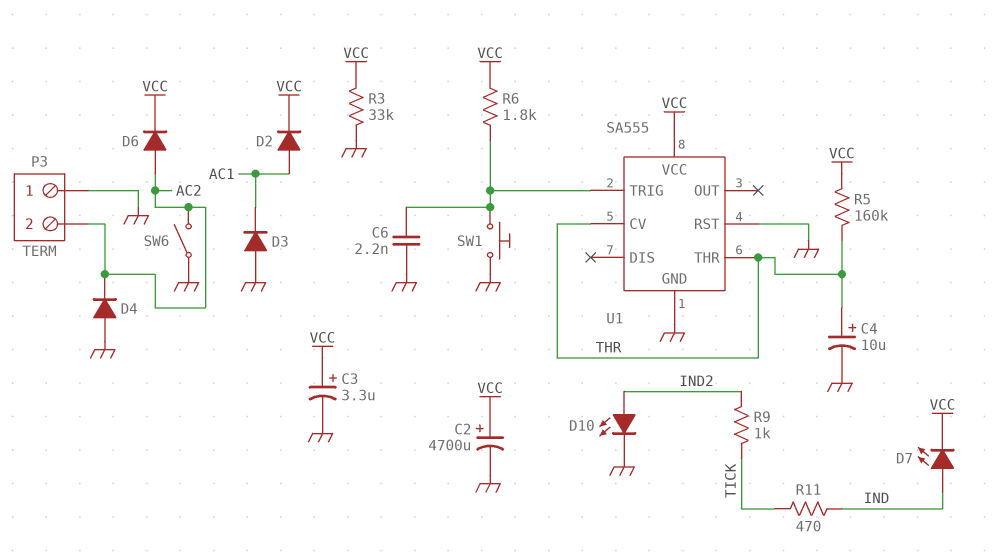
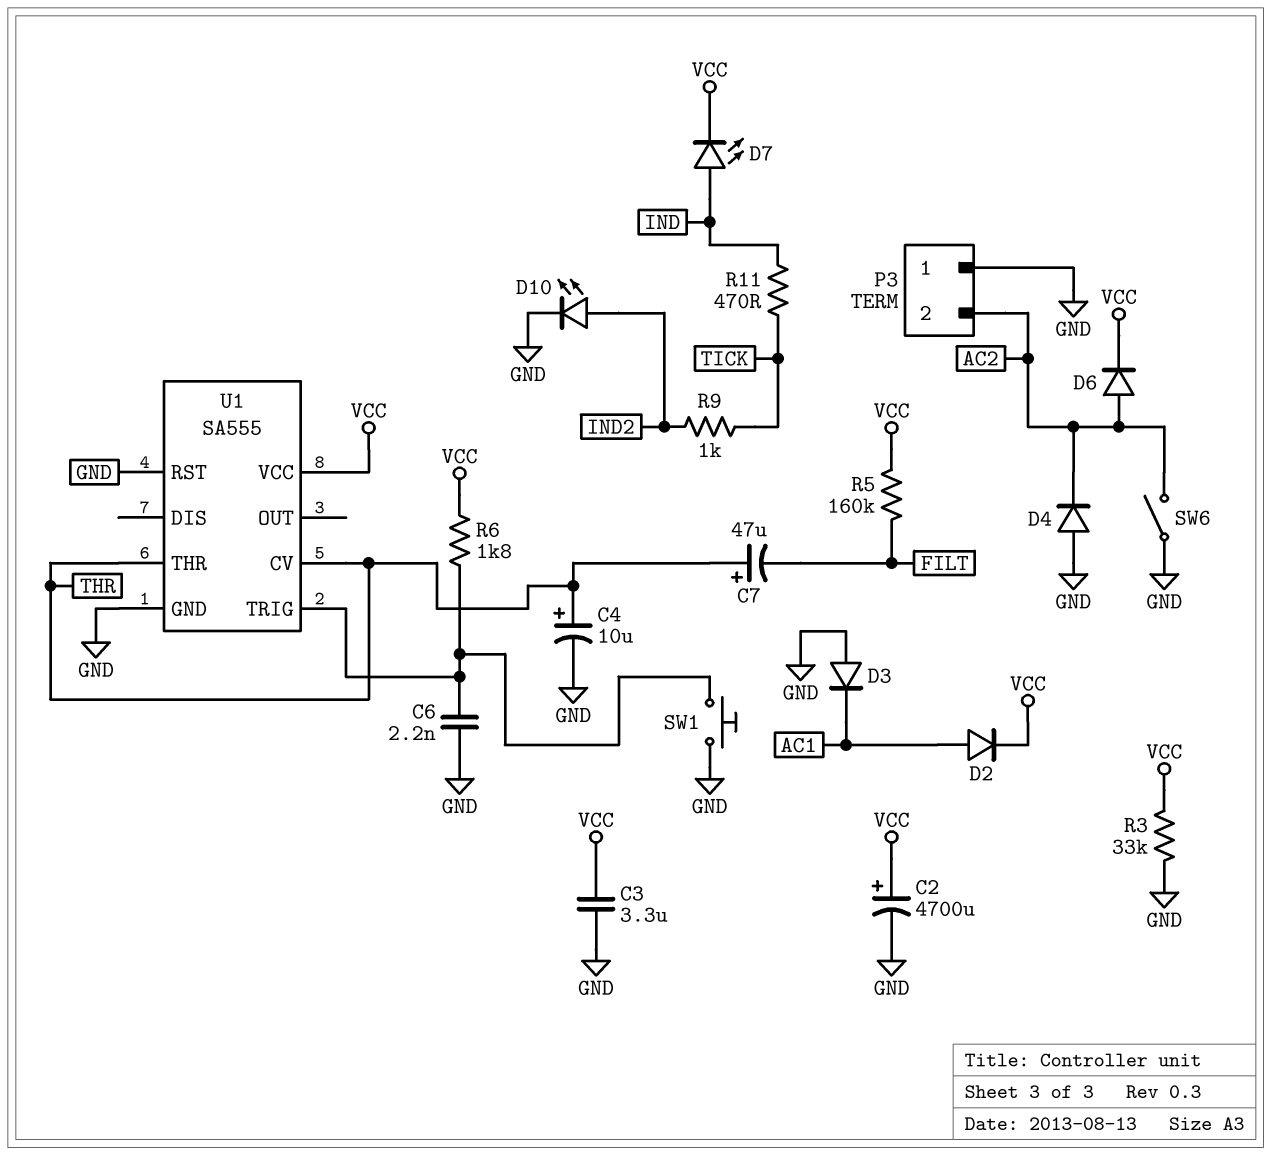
C3: 3.3uF (plus VCC, minus GND) -> 3.3uF (GND, VCC)
C7: none -> 47uF (plus THR, minus FILT)
R5: 160k (THR, VCC) -> 160k (FILT, VCC)

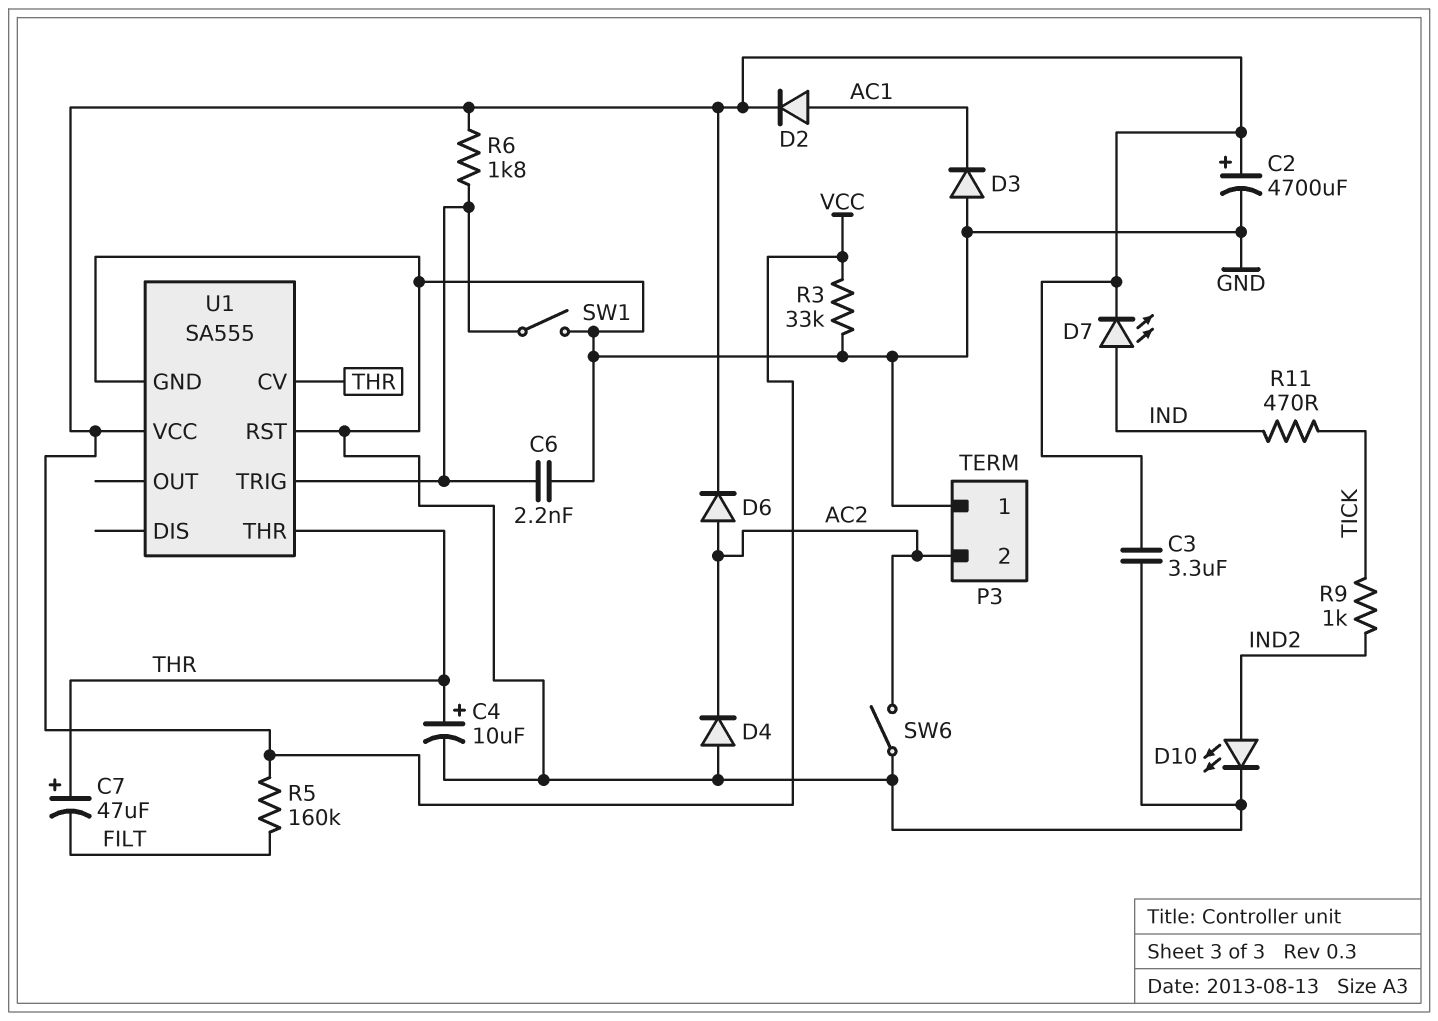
SW1: button (GND, U1/TRIG) -> switch (GND, U1/TRIG)

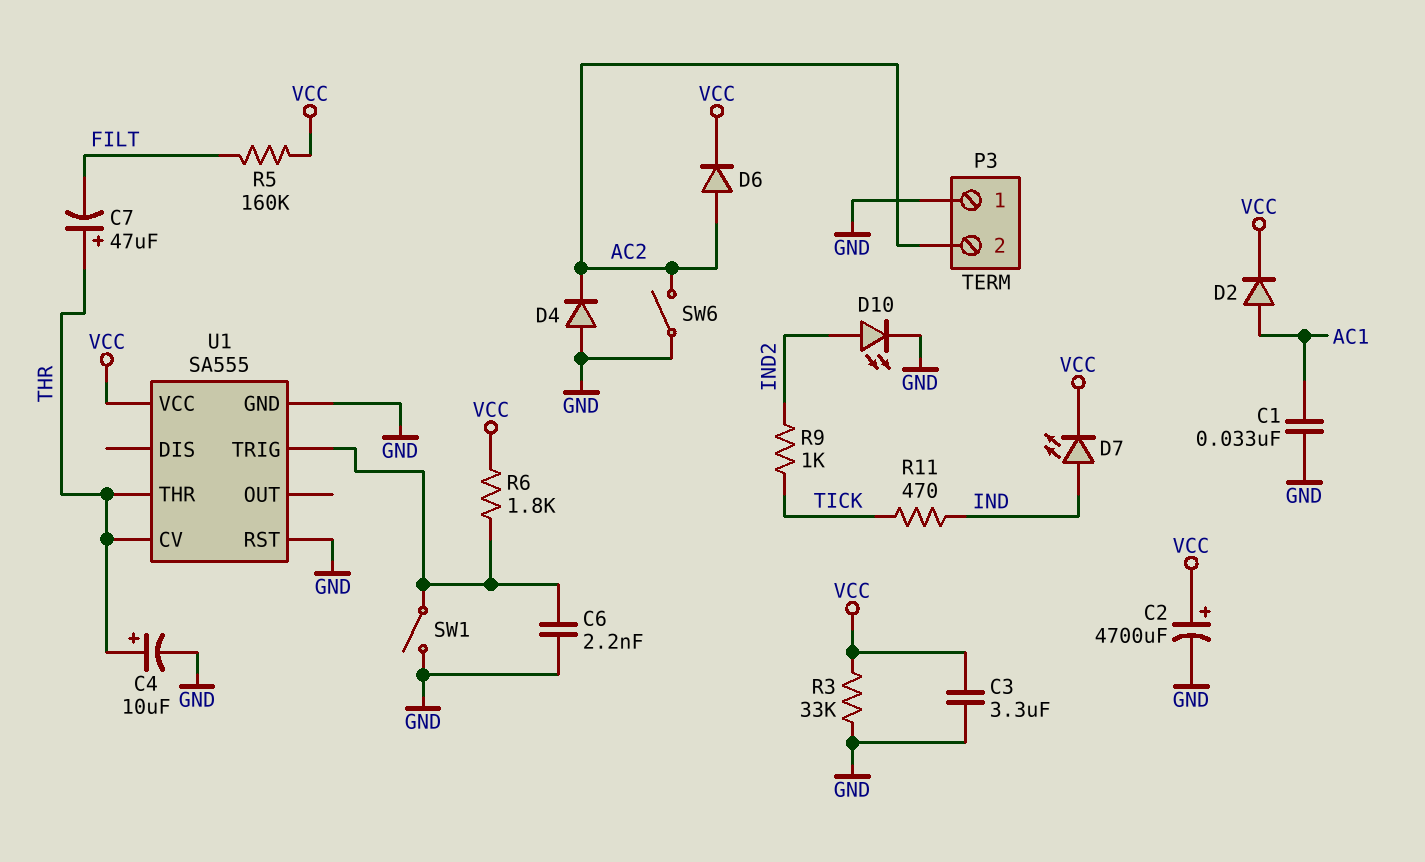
C1: none -> 33nF (AC1, GND)
D3: diode (A GND, K AC1) -> none

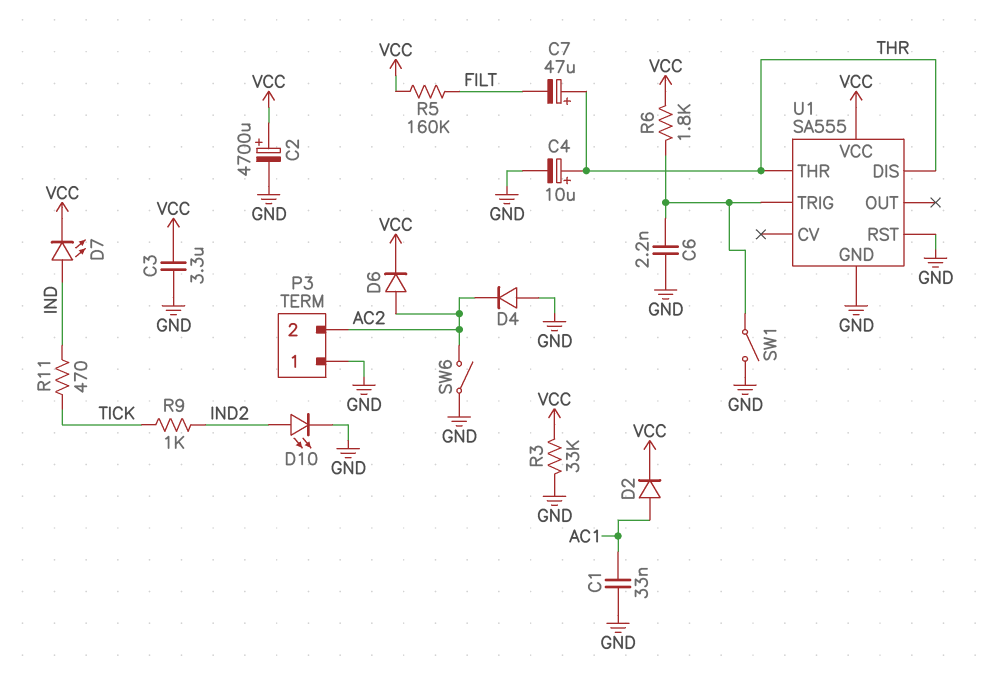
U1 pin CV: THR -> none
U1 pin DIS: none -> THR

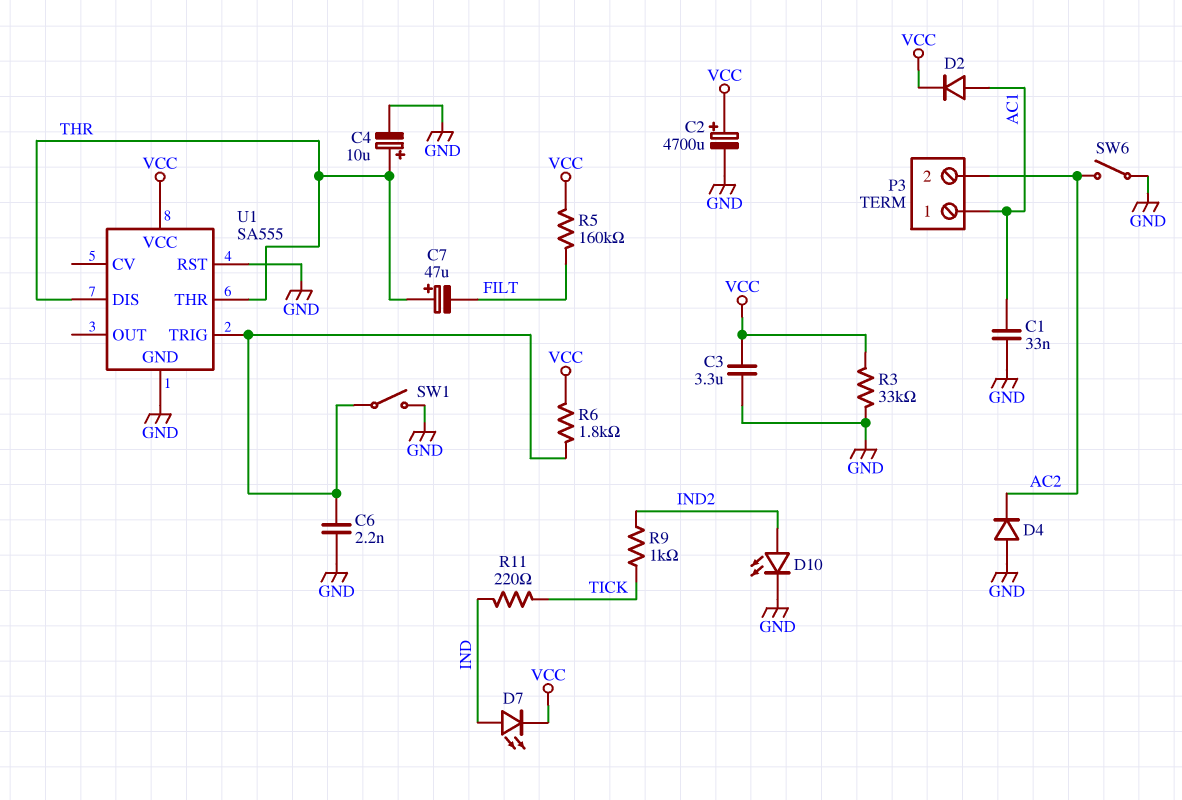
D6: diode (A AC2, K VCC) -> none
P3 pin 1: GND -> AC1
R11: 470 (IND, TICK) -> 220 (IND, TICK)

